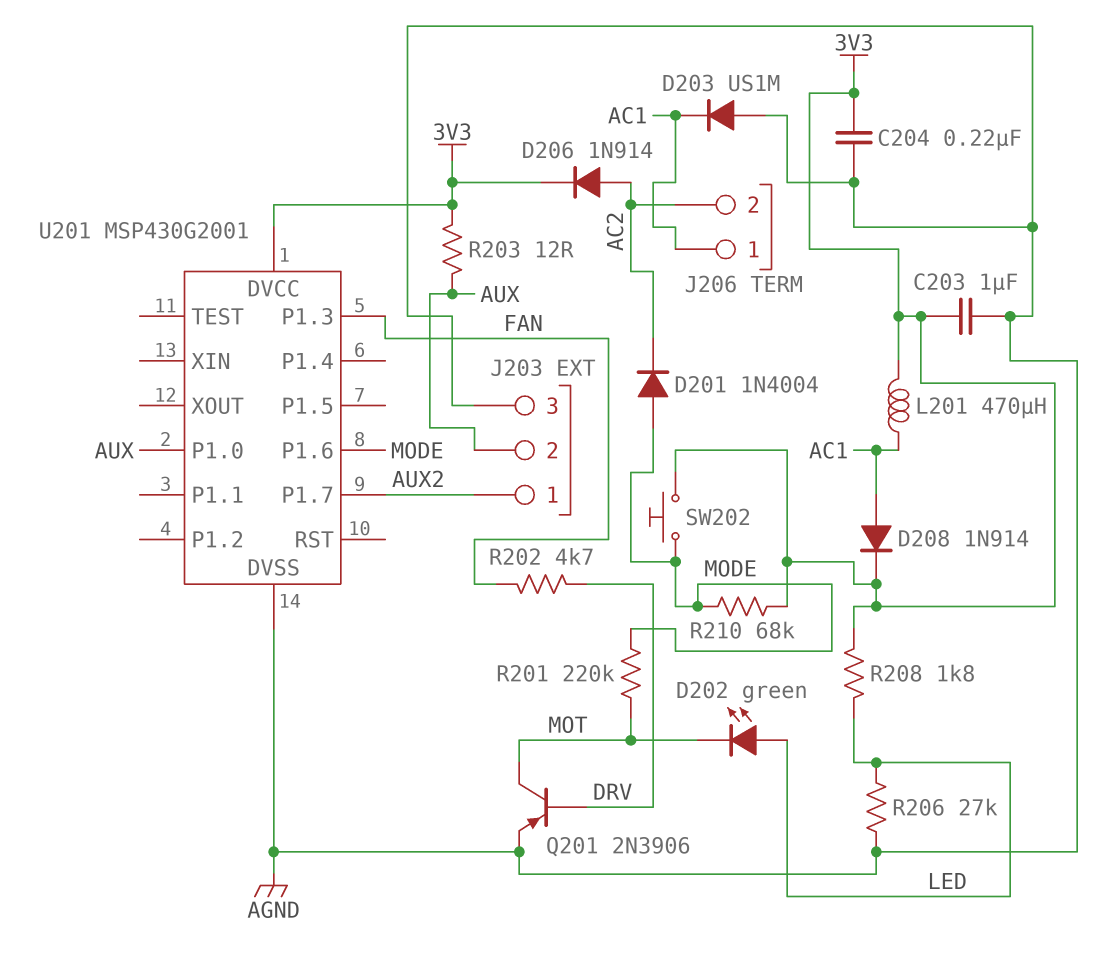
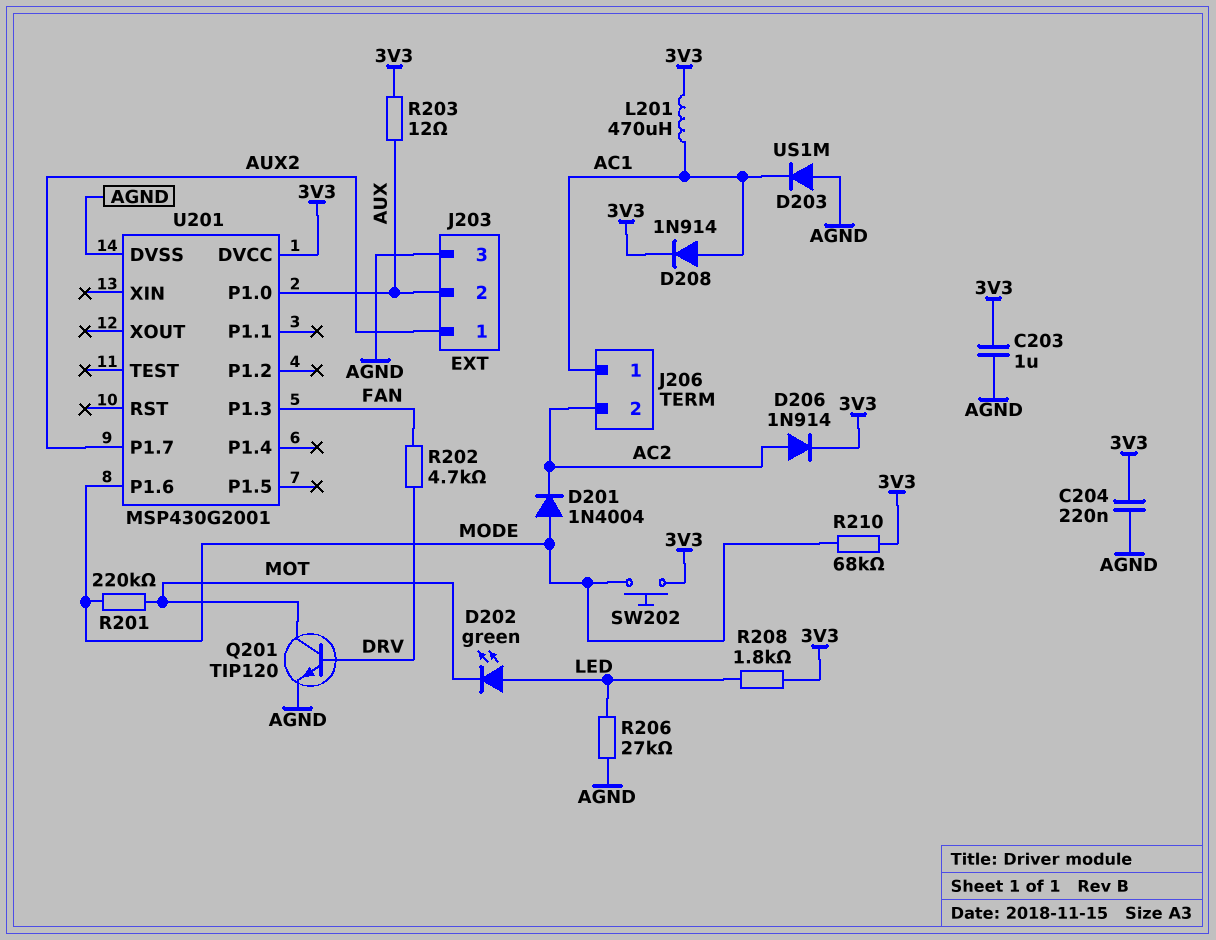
Q201: PNP 2N3906 (B DRV, C MOT, E AGND) -> NPN TIP120 (B DRV, C MOT, E AGND)

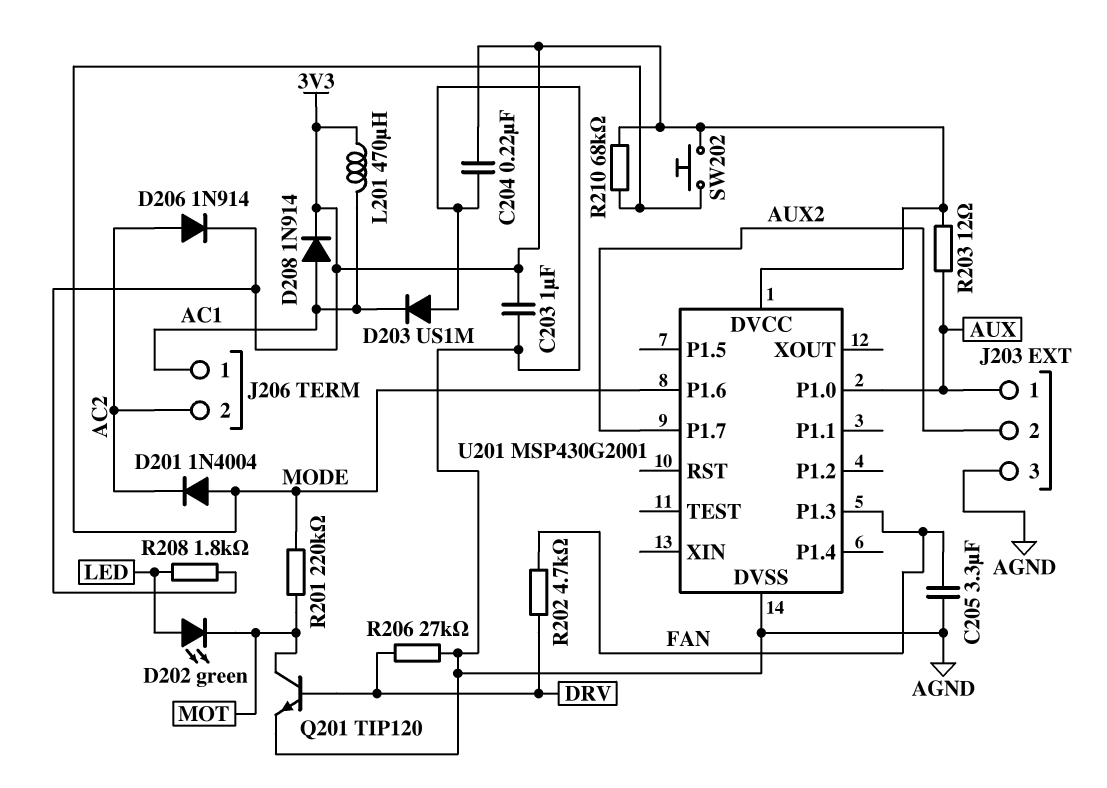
C205: none -> 3.3uF (AGND, FAN)
J203 pin 1: AUX2 -> AUX
J203 pin 2: AUX -> AUX2
R206: 27k (AGND, LED) -> 27k (AGND, DRV)

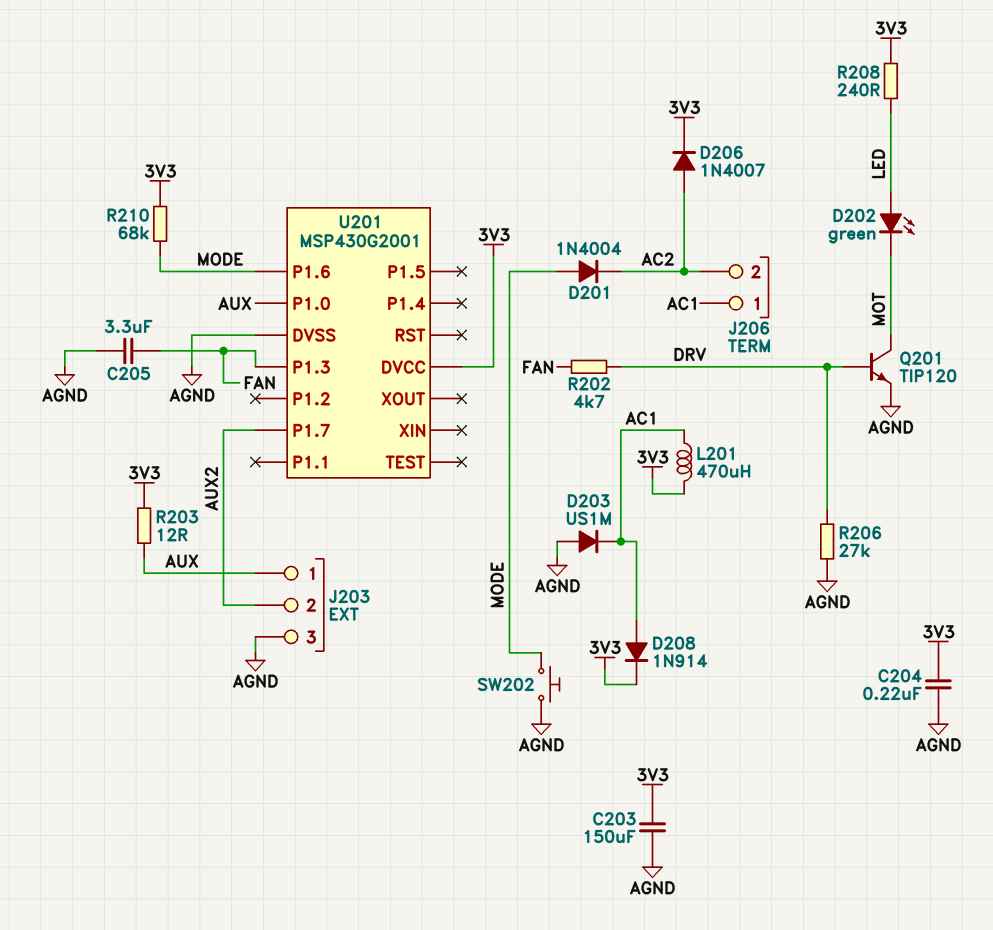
C203: 1uF (3V3, AGND) -> 150uF (3V3, AGND)
D206: diode 1N914 (A AC2, K 3V3) -> diode 1N4007 (A AC2, K 3V3)
R201: 220k (MODE, MOT) -> none
R208: 1.8k (3V3, LED) -> 240 (3V3, LED)
SW202: button (3V3, MODE) -> button (AGND, MODE)

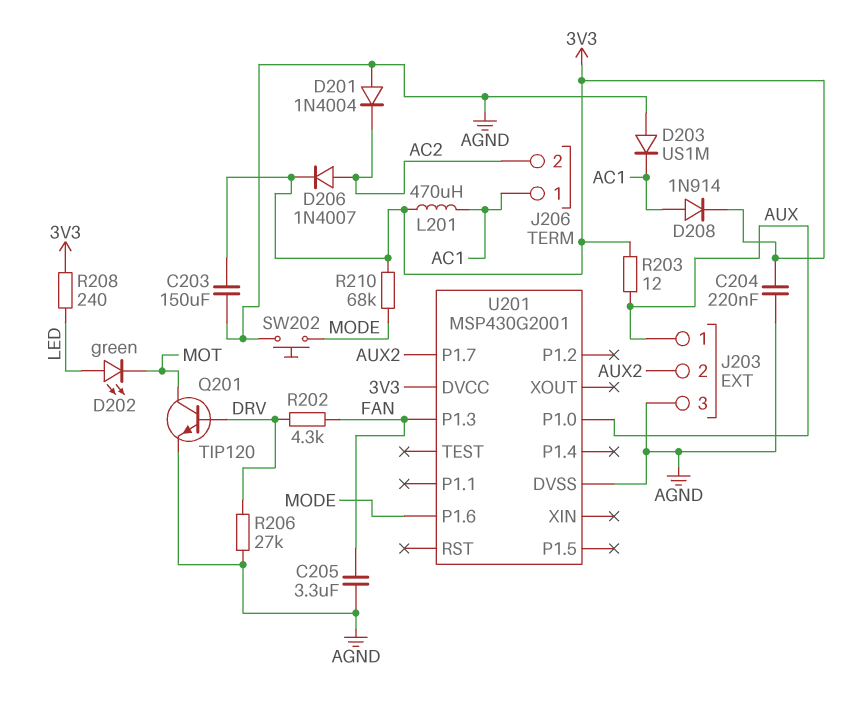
D201: diode 1N4004 (A MODE, K AC2) -> diode 1N4004 (A AGND, K AC2)
R202: 4.7k (DRV, FAN) -> 4.3k (DRV, FAN)

